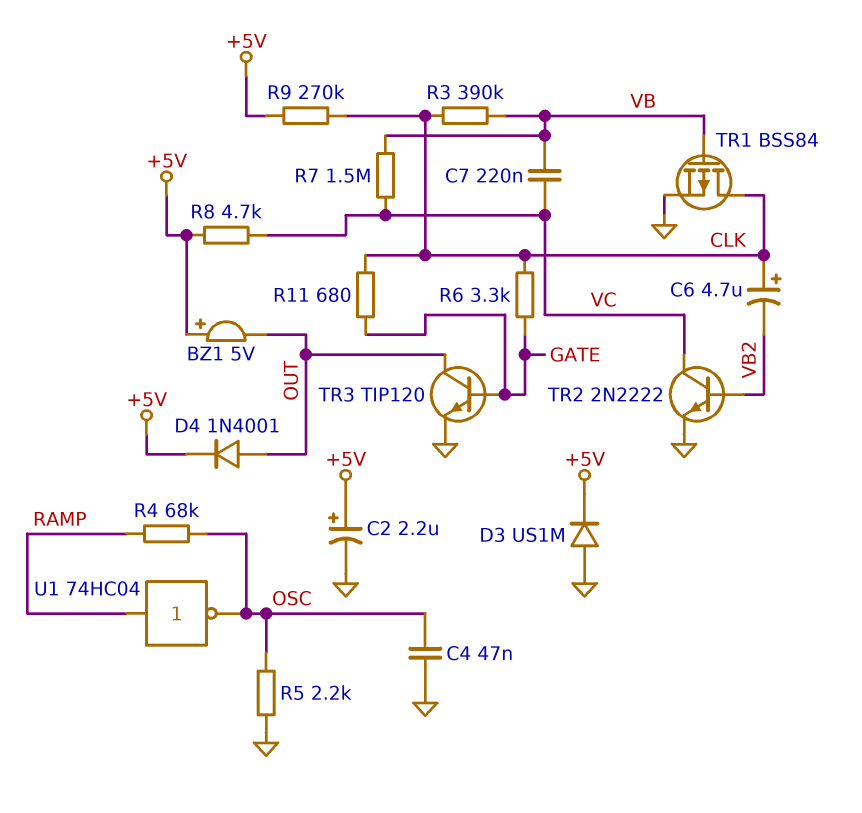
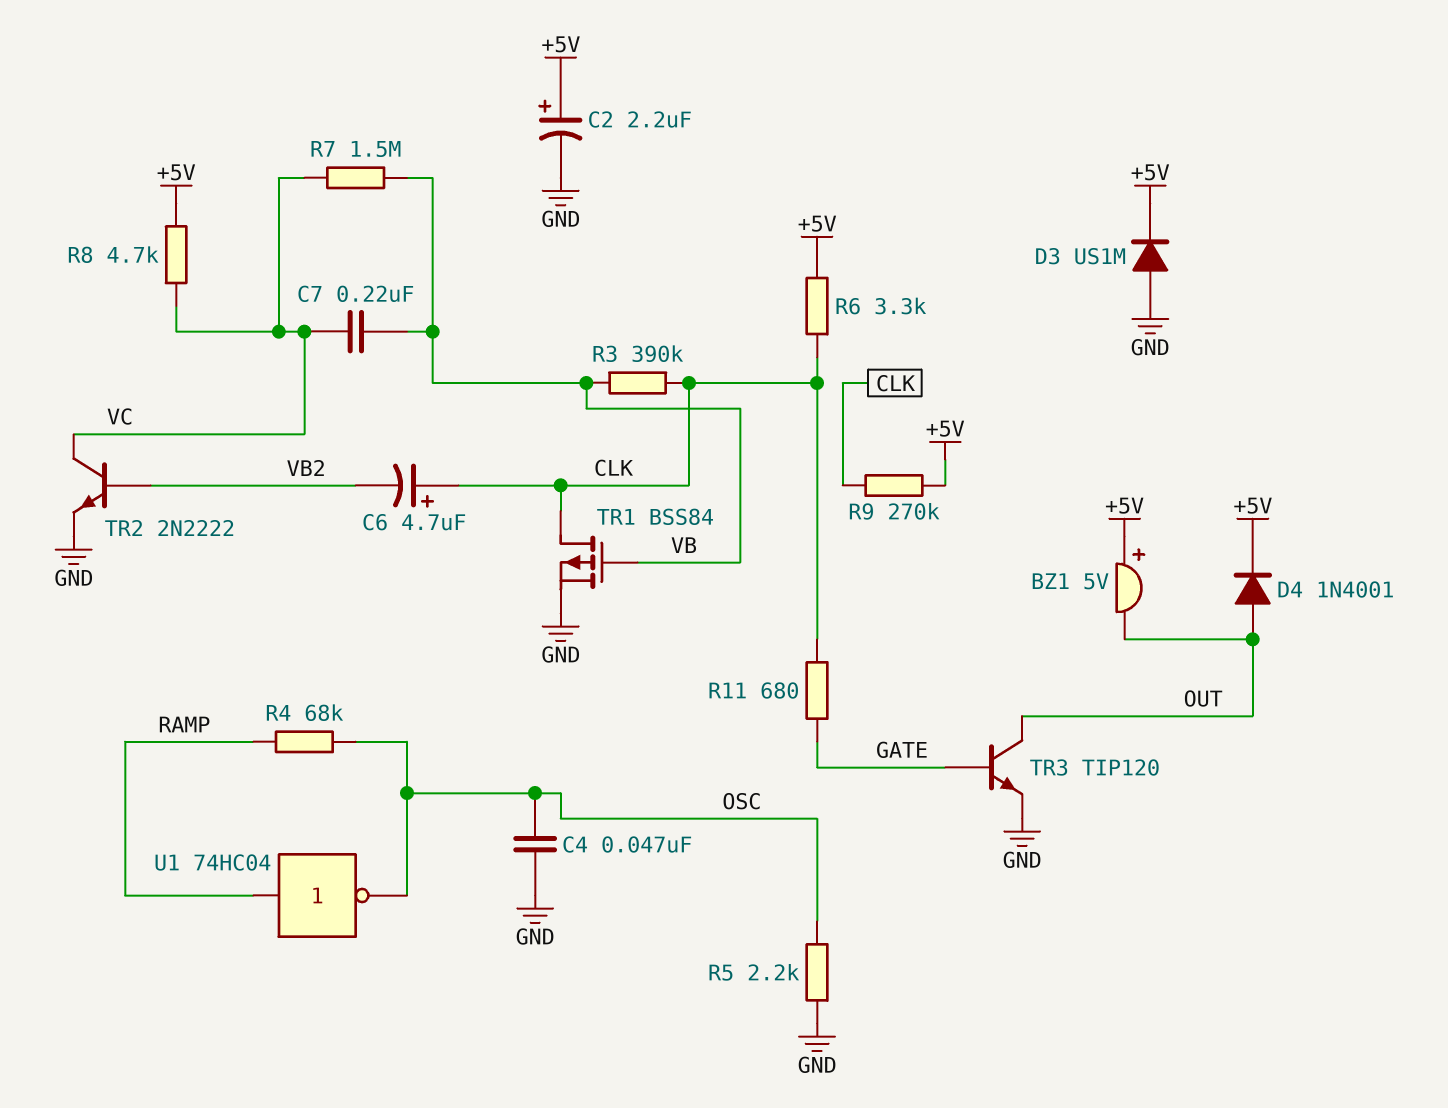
R6: 3.3k (CLK, GATE) -> 3.3k (+5V, CLK)

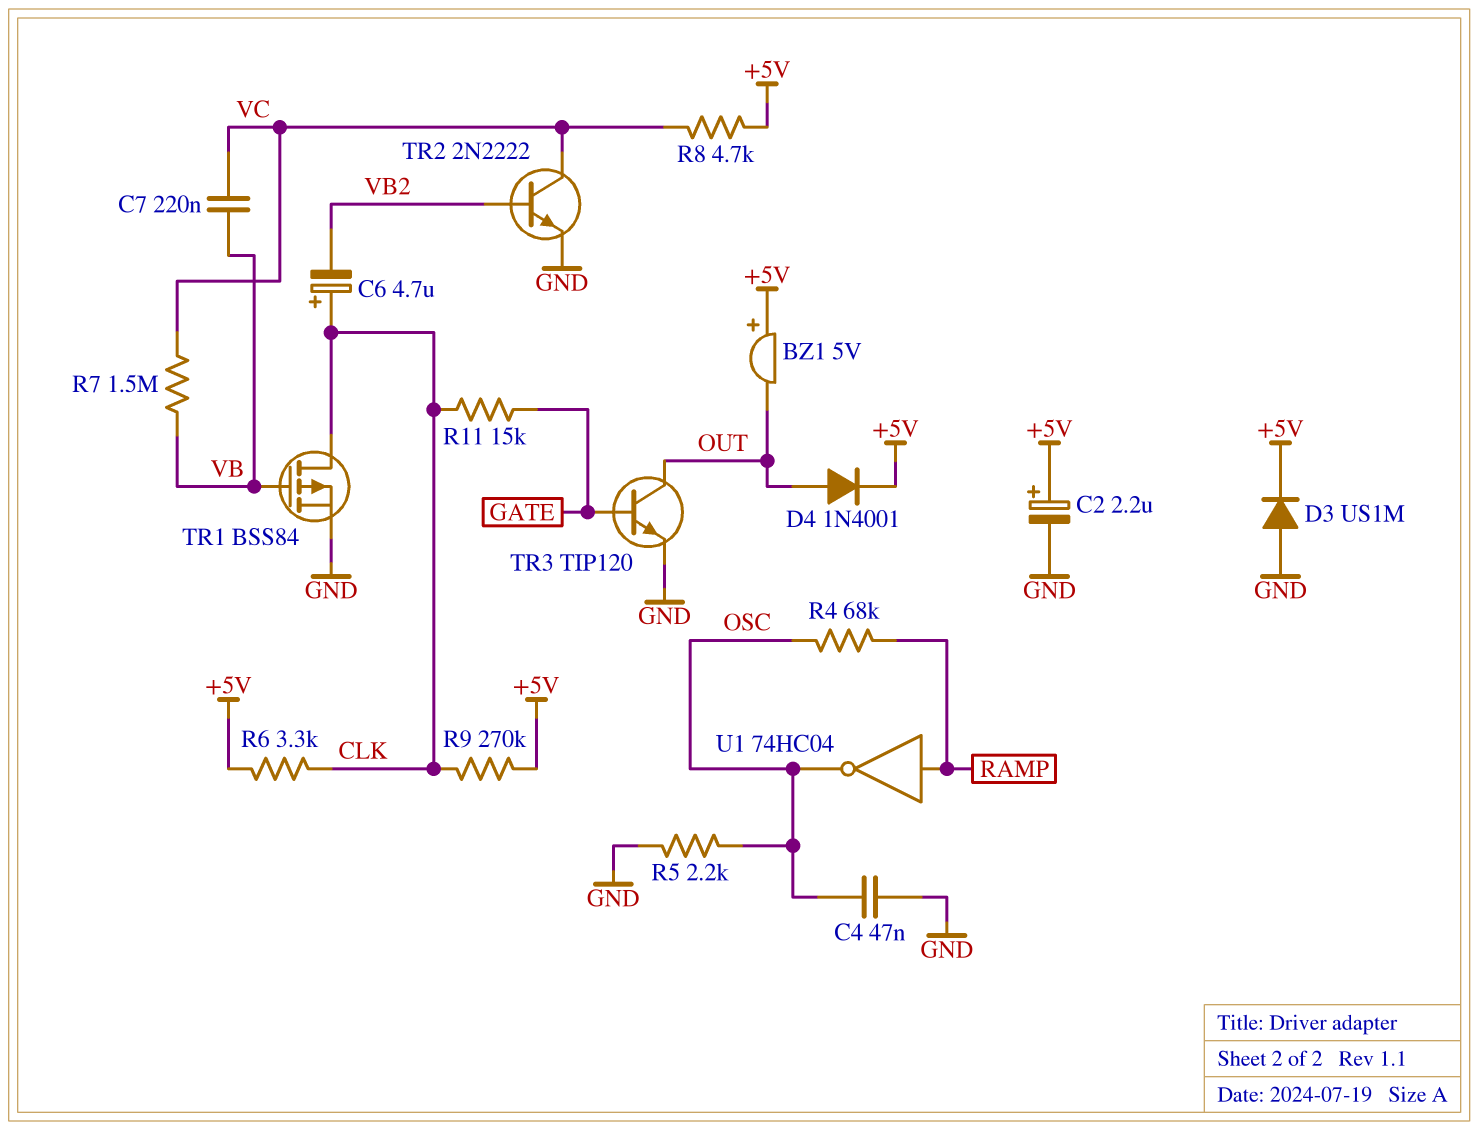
R3: 390k (CLK, VB) -> none
R11: 680 (CLK, GATE) -> 15k (CLK, GATE)

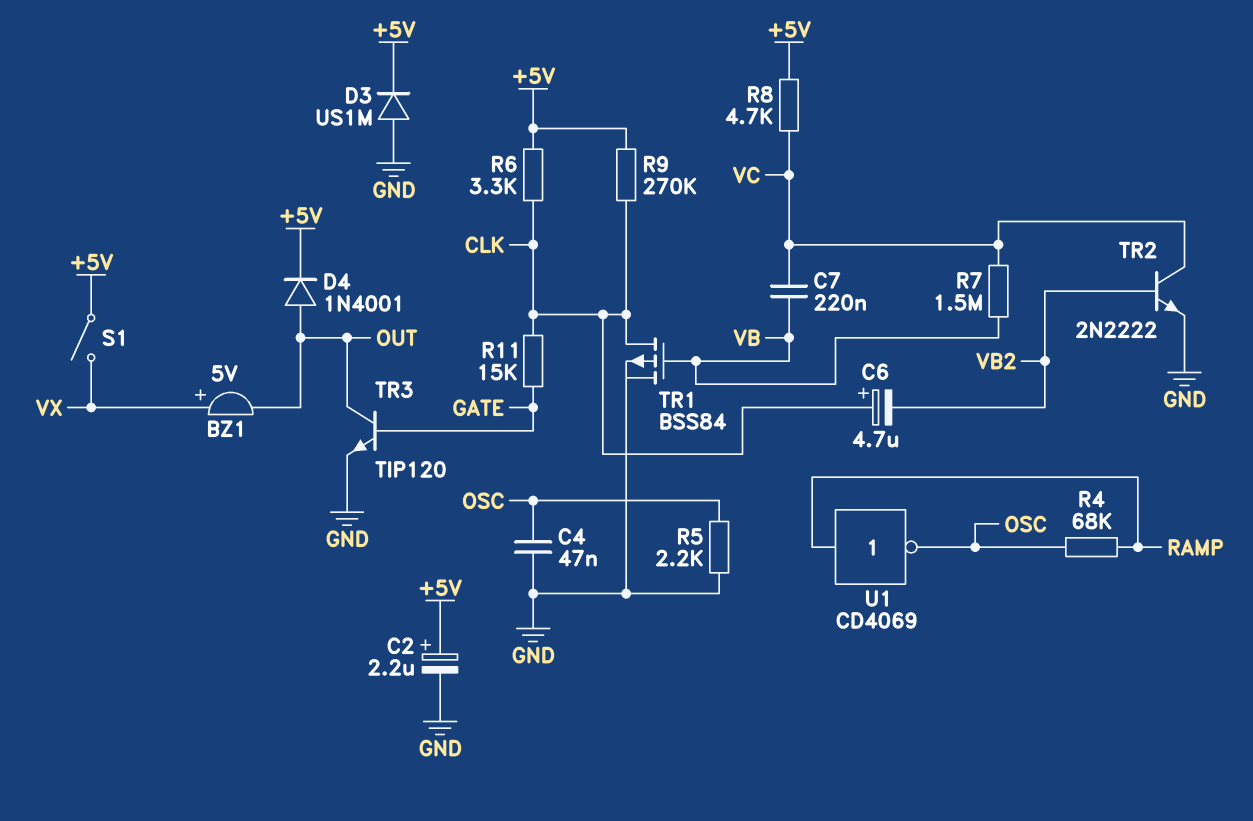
BZ1: buzzer 5V (plus +5V, minus OUT) -> buzzer 5V (plus VX, minus OUT)
S1: none -> switch (+5V, VX)
U1: NOT 74HC04 (in RAMP, out OSC) -> NOT CD4069 (in RAMP, out OSC)

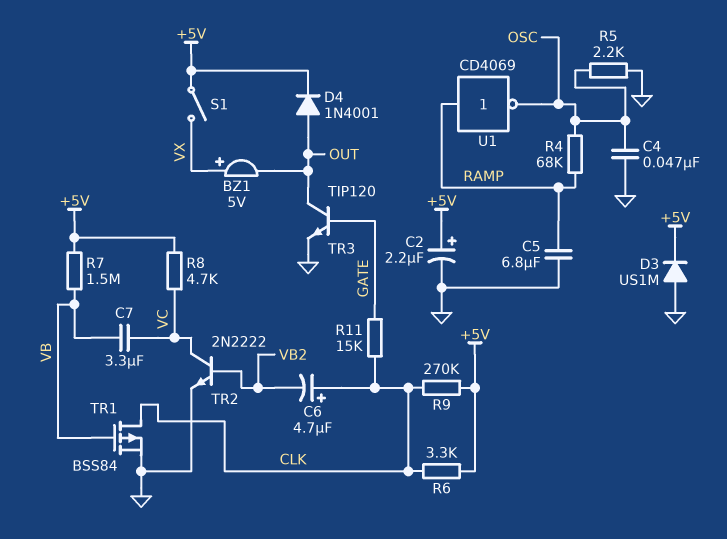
C5: none -> 6.8uF (GND, RAMP)
C7: 220nF (VB, VC) -> 3.3uF (VB, VC)
R7: 1.5M (VB, VC) -> 1.5M (+5V, VB)

